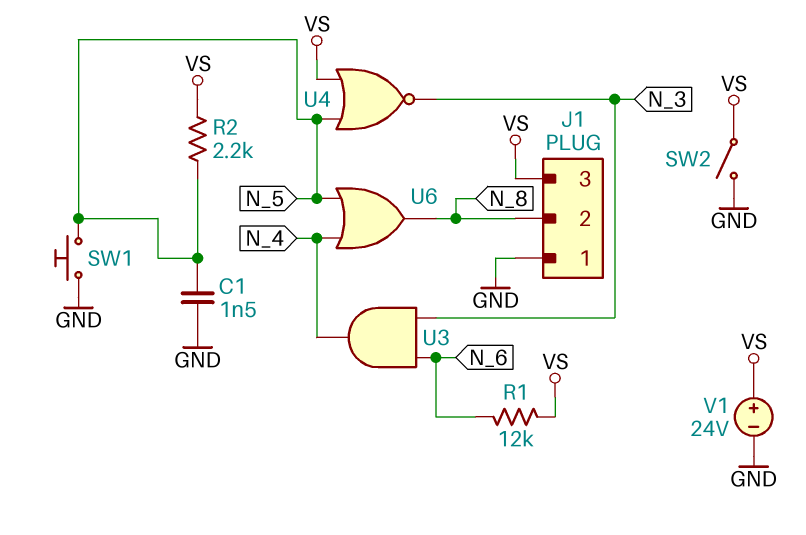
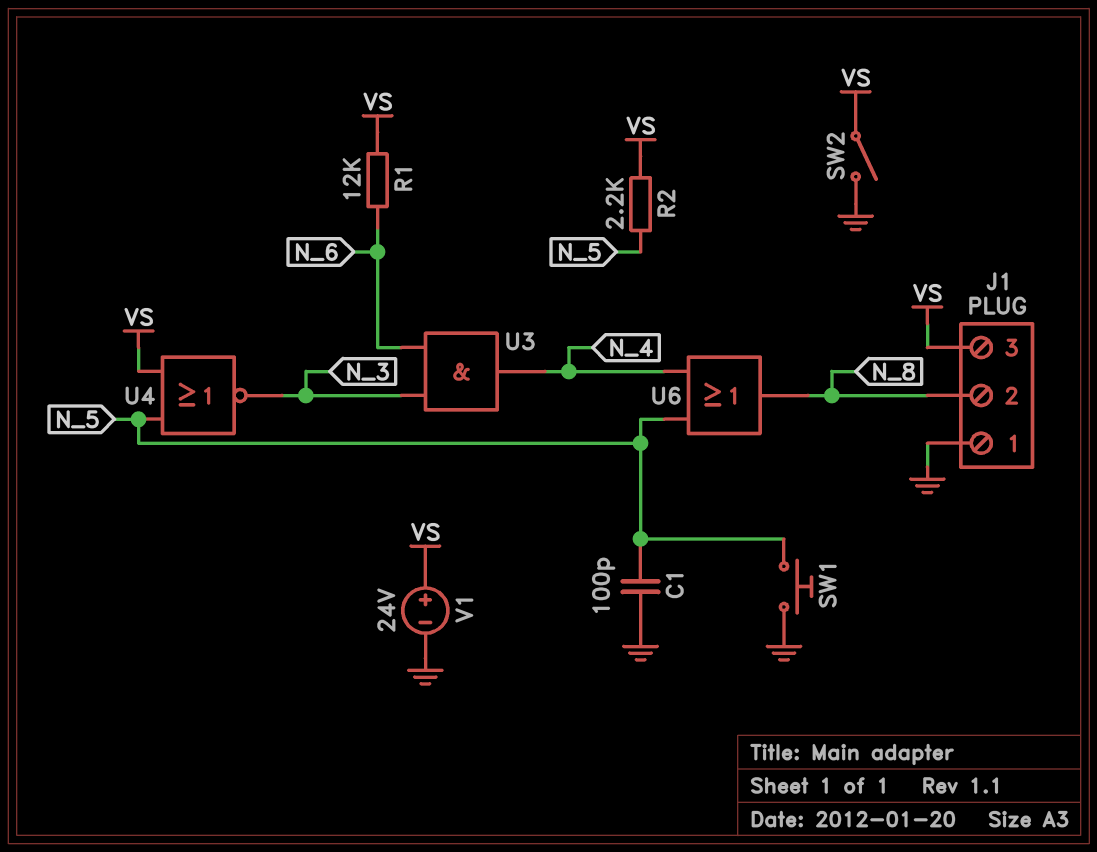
C1: 1.5nF (GND, N_5) -> 100pF (GND, N_5)

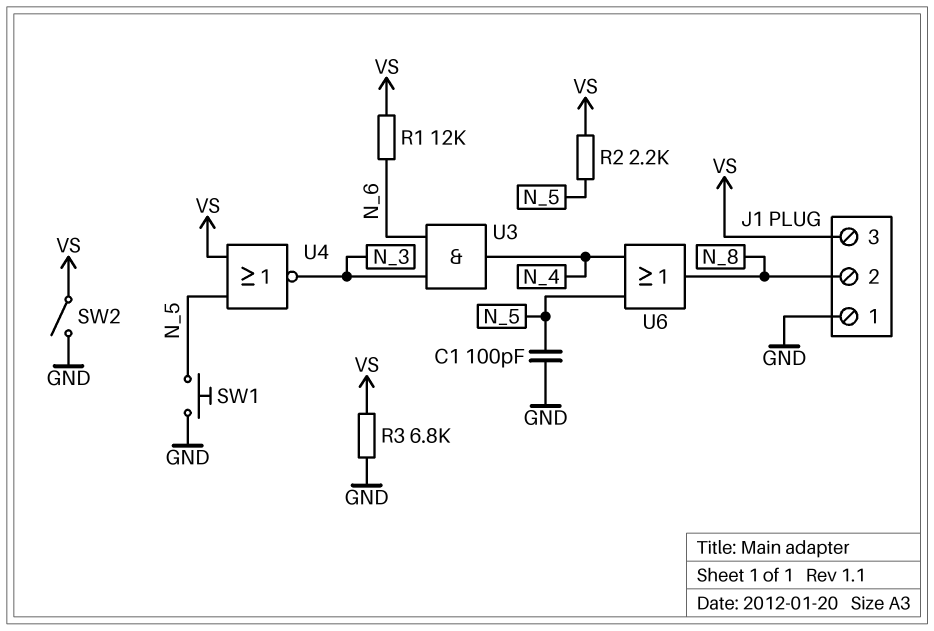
R3: none -> 6.8k (GND, VS)
V1: 24V (plus VS, minus GND) -> none

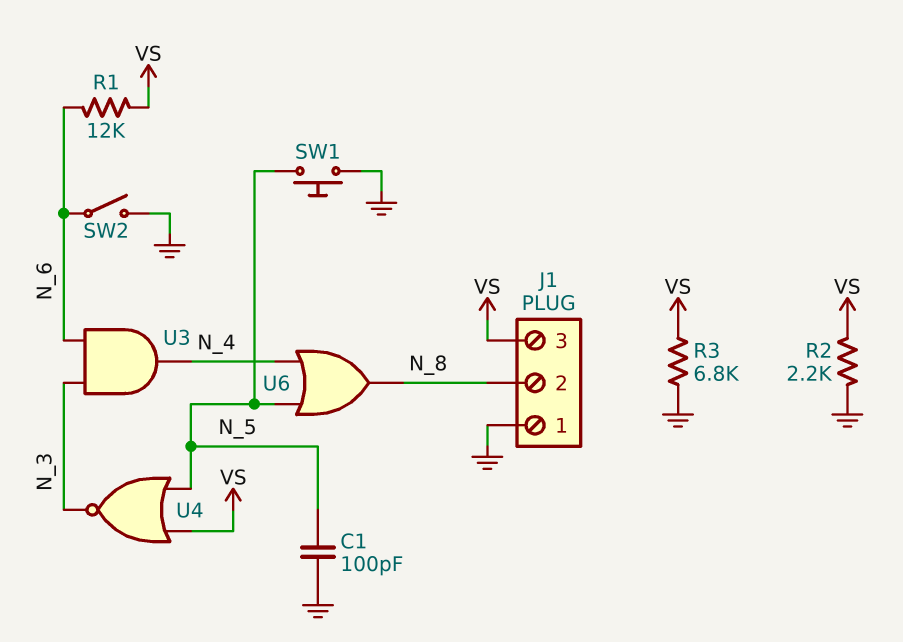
R2: 2.2k (N_5, VS) -> 2.2k (GND, VS)
SW2: switch (GND, VS) -> switch (GND, N_6)

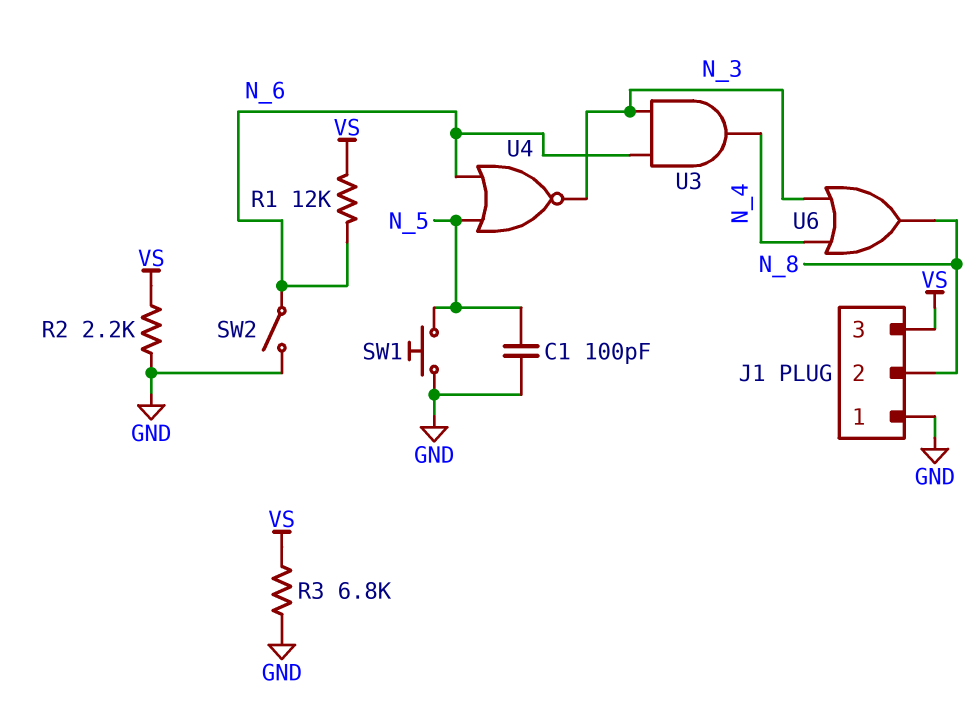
U4: NOR (in N_5, in VS, out N_3) -> NOR (in N_5, in N_6, out N_3)
U6: OR (in N_4, in N_5, out N_8) -> OR (in N_3, in N_4, out N_8)

